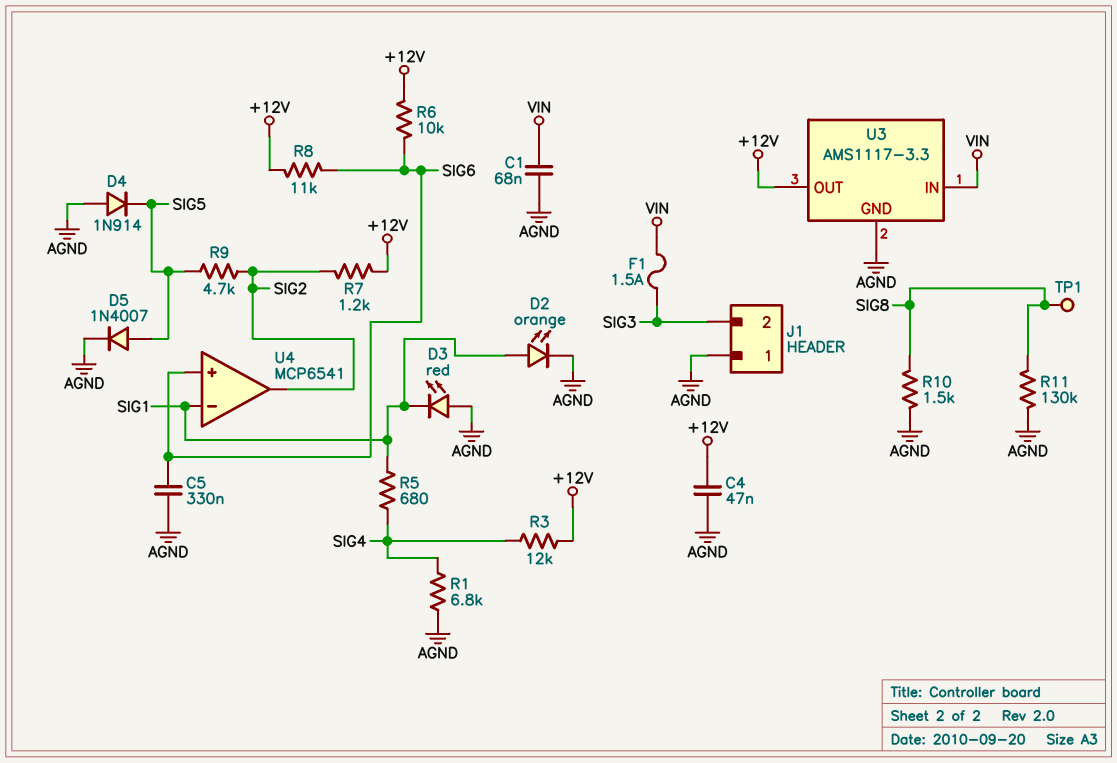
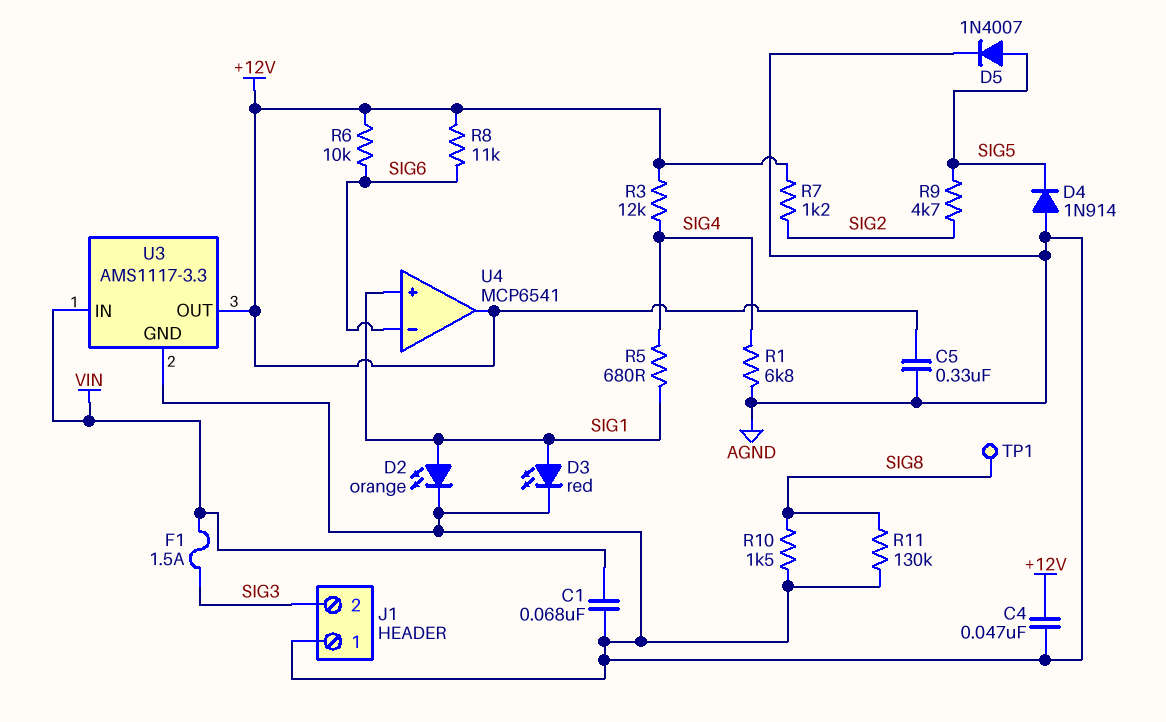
C5: 330nF (AGND, SIG6) -> 330nF (+12V, AGND)
D3: LED red (A AGND, K SIG1) -> LED red (A SIG1, K AGND)
U4 pin in+: SIG6 -> SIG1
U4 pin in-: SIG1 -> SIG6
U4 pin out: SIG2 -> +12V

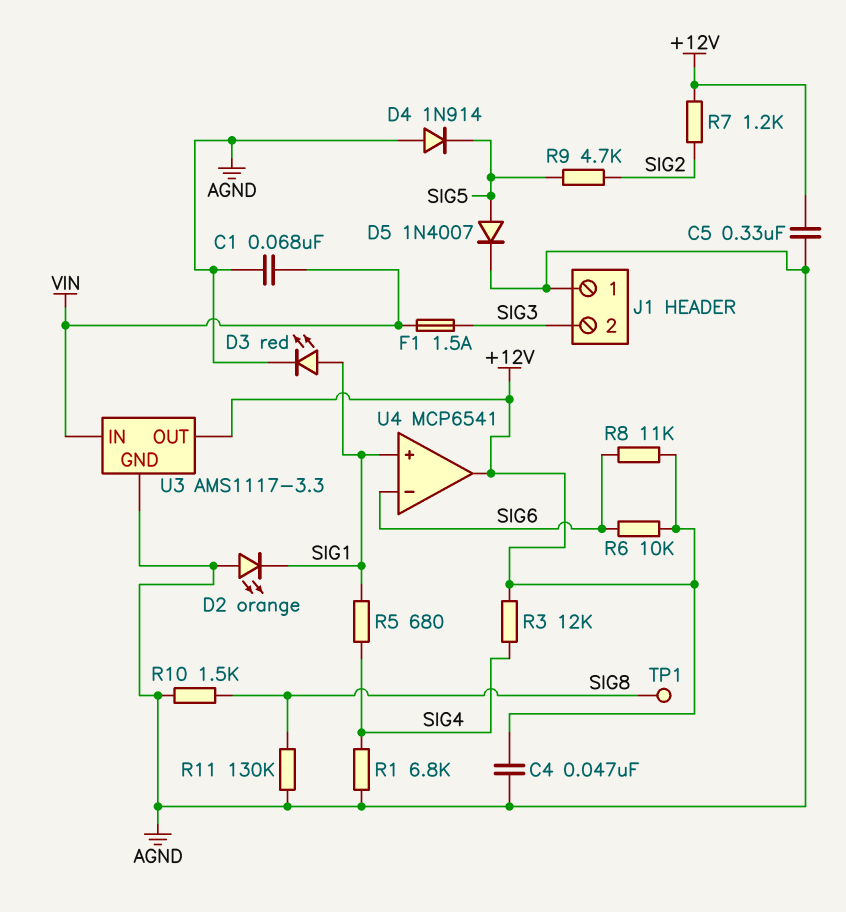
D2: LED orange (A SIG1, K AGND) -> LED orange (A AGND, K SIG1)

